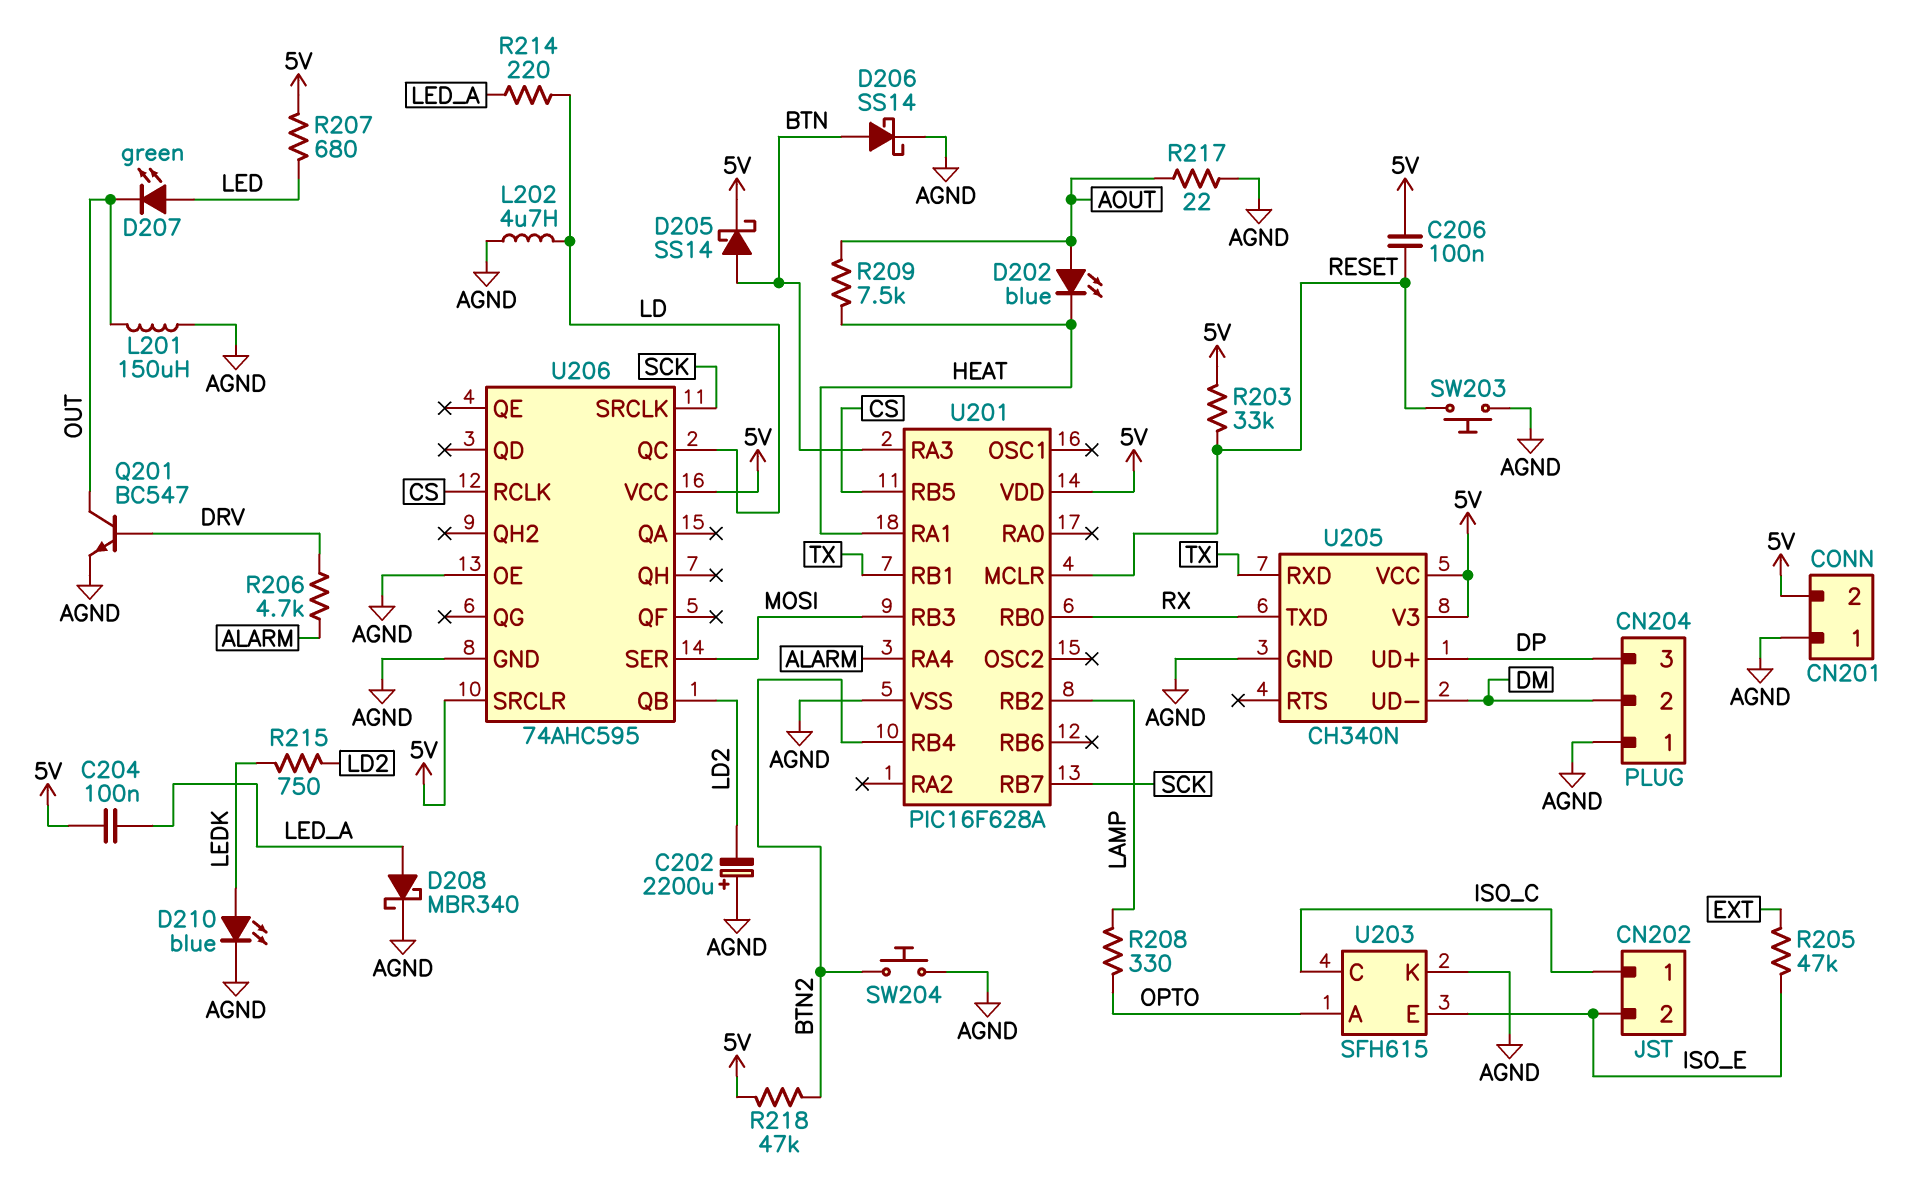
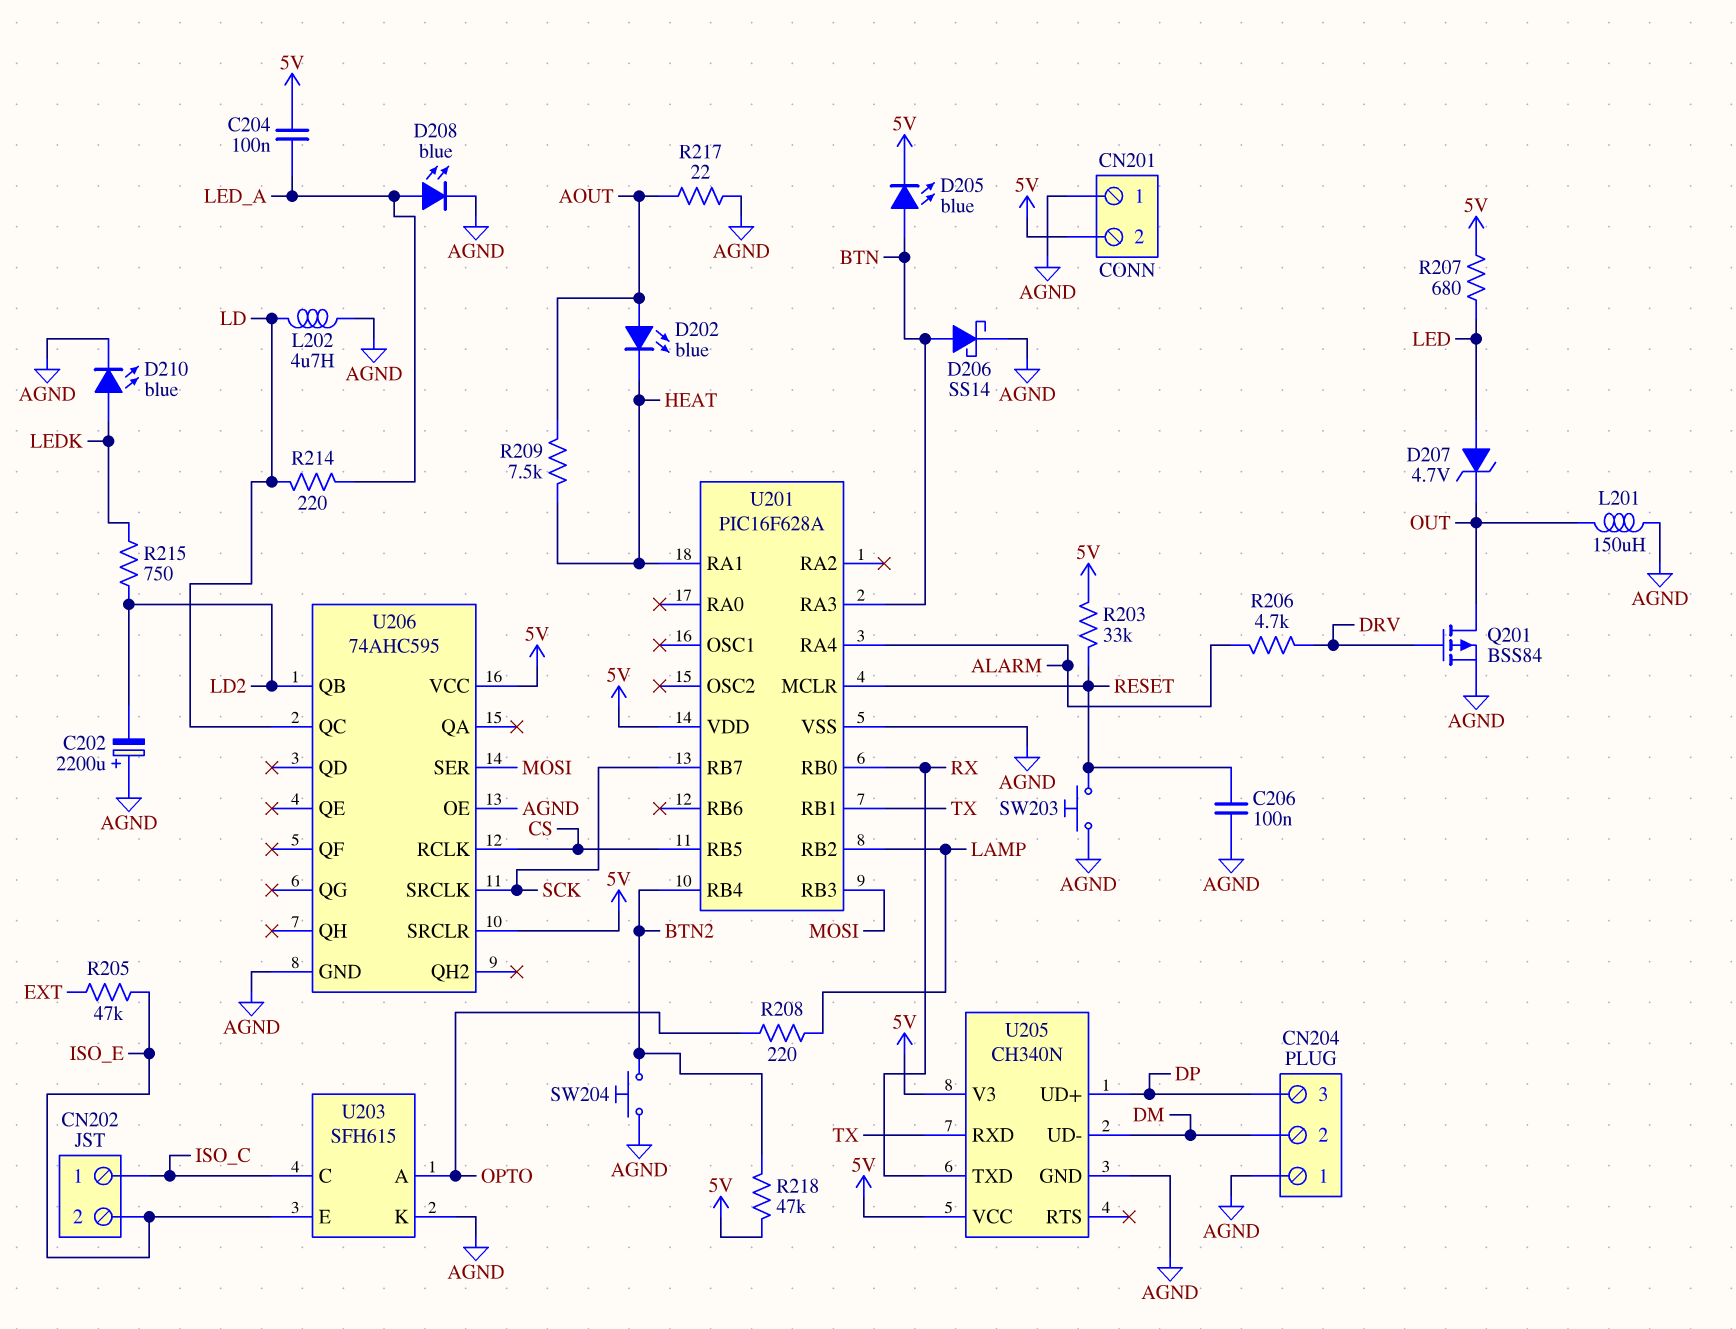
C206: 100nF (5V, RESET) -> 100nF (AGND, RESET)
D205: schottky SS14 (A BTN, K 5V) -> LED blue (A BTN, K 5V)
D207: LED green (A LED, K OUT) -> zener 4.7V (A LED, K OUT)
D208: schottky MBR340 (A LED_A, K AGND) -> LED blue (A LED_A, K AGND)
Q201: NPN BC547 (B DRV, C OUT, E AGND) -> PMOS BSS84 (G DRV, D OUT, S AGND)
R208: 330 (LAMP, OPTO) -> 220 (LAMP, OPTO)

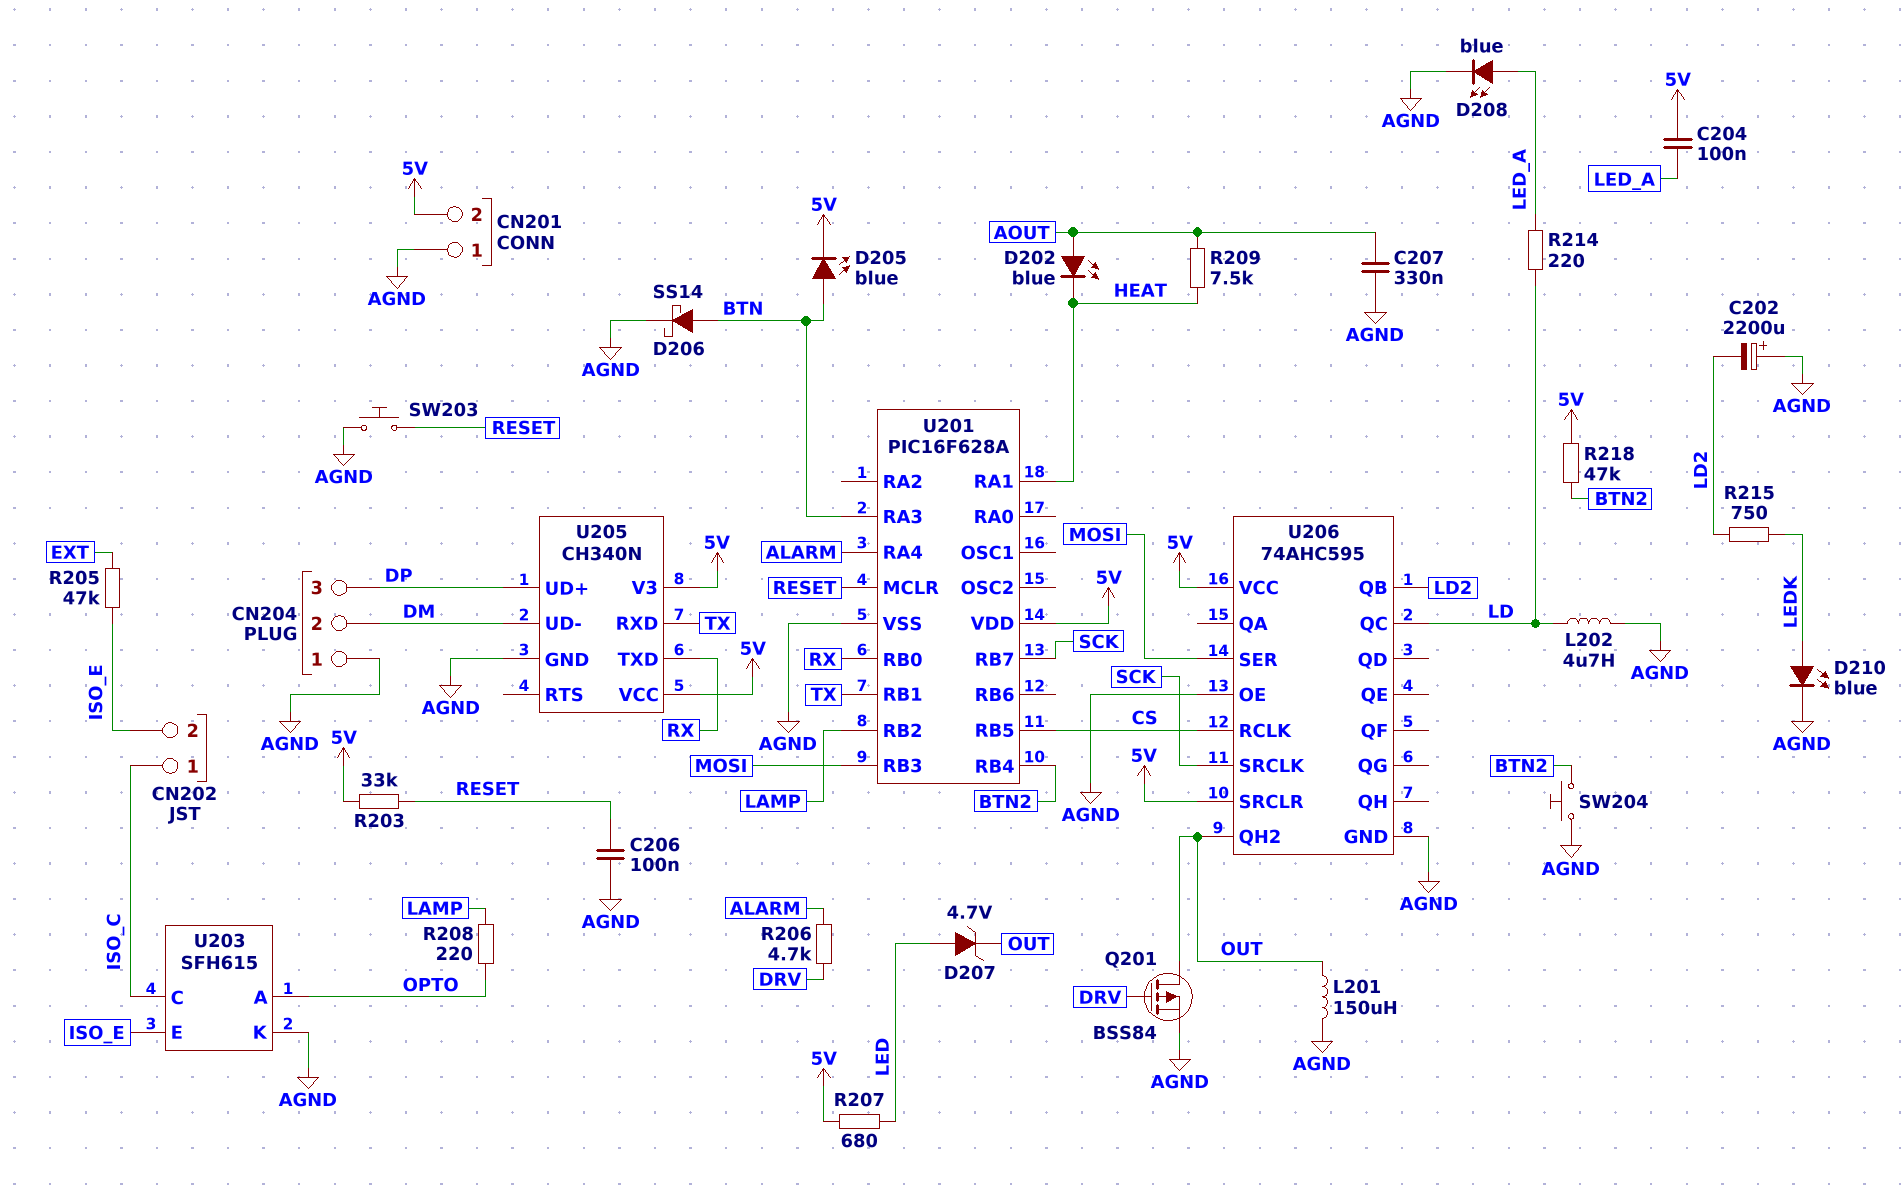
C207: none -> 330nF (AGND, AOUT)
R217: 22 (AGND, AOUT) -> none
U206 pin QH2: none -> OUT

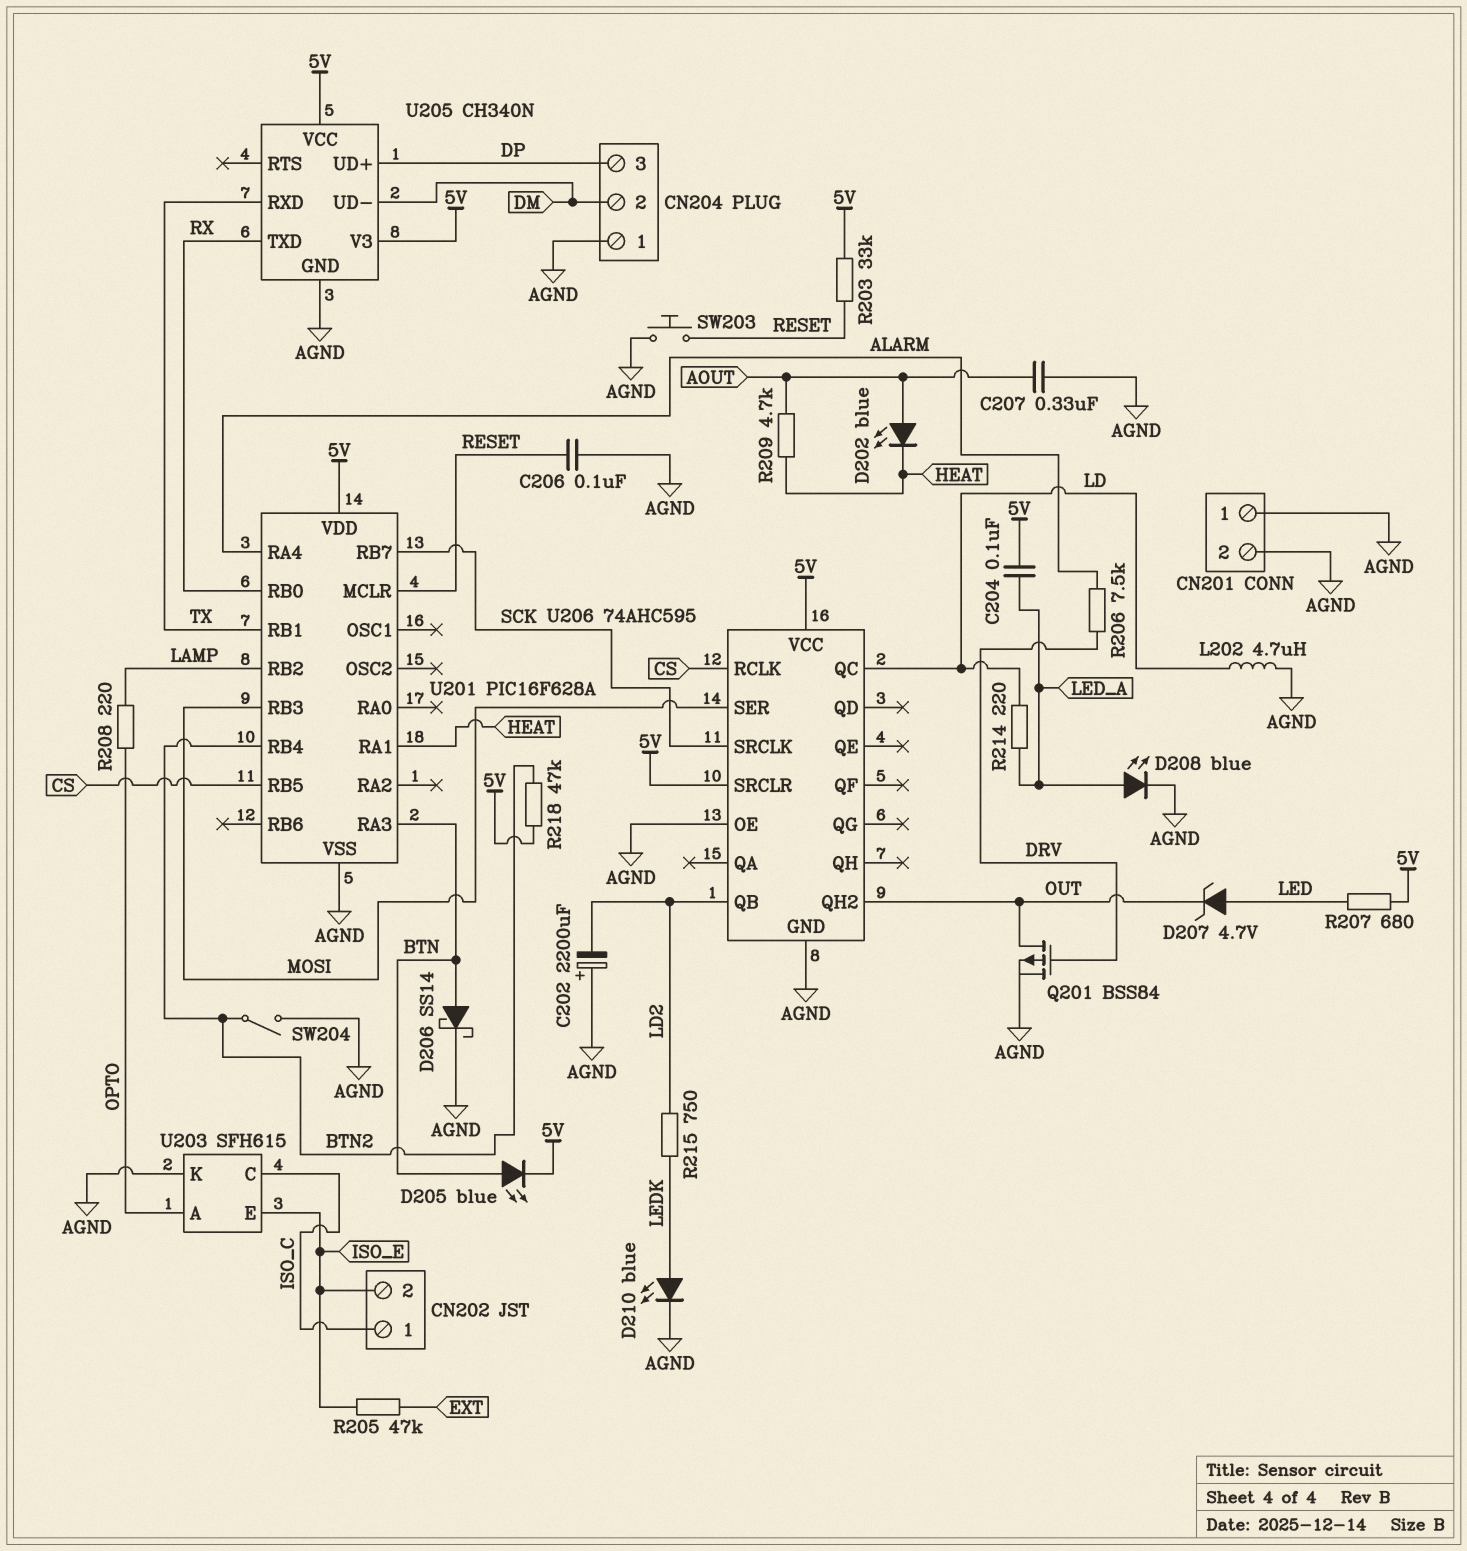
CN201 pin 2: 5V -> AGND
L201: 150uH (AGND, OUT) -> none
R206: 4.7k (ALARM, DRV) -> 7.5k (ALARM, DRV)
R209: 7.5k (AOUT, HEAT) -> 4.7k (AOUT, HEAT)
SW204: button (AGND, BTN2) -> switch (AGND, BTN2)

